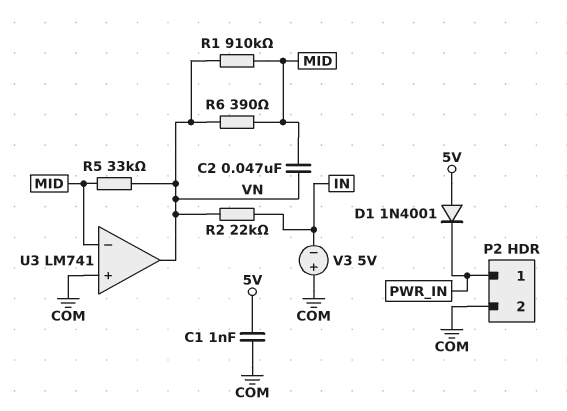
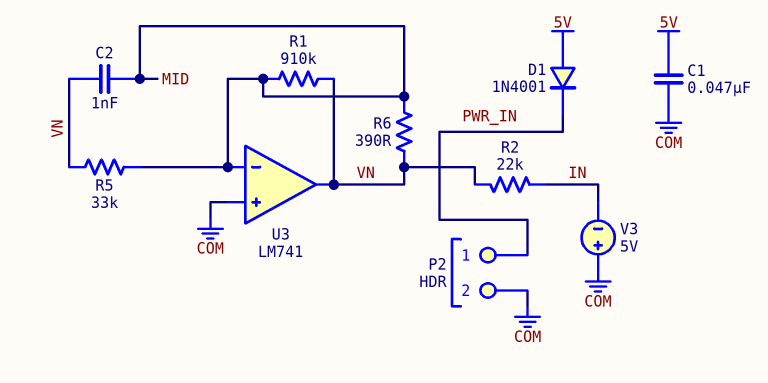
C1: 1nF (5V, COM) -> 47nF (5V, COM)
C2: 47nF (MID, VN) -> 1nF (MID, VN)

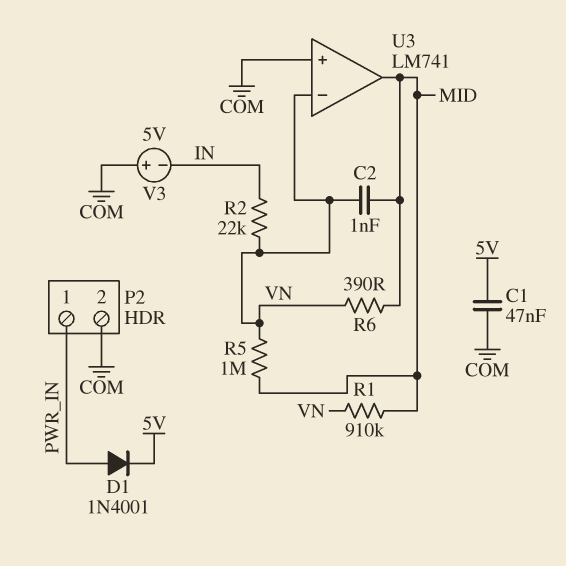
D1: diode 1N4001 (A 5V, K PWR_IN) -> diode 1N4001 (A PWR_IN, K 5V)
R5: 33k (MID, VN) -> 1M (MID, VN)
U3 pin in-: MID -> VN
U3 pin out: VN -> MID

